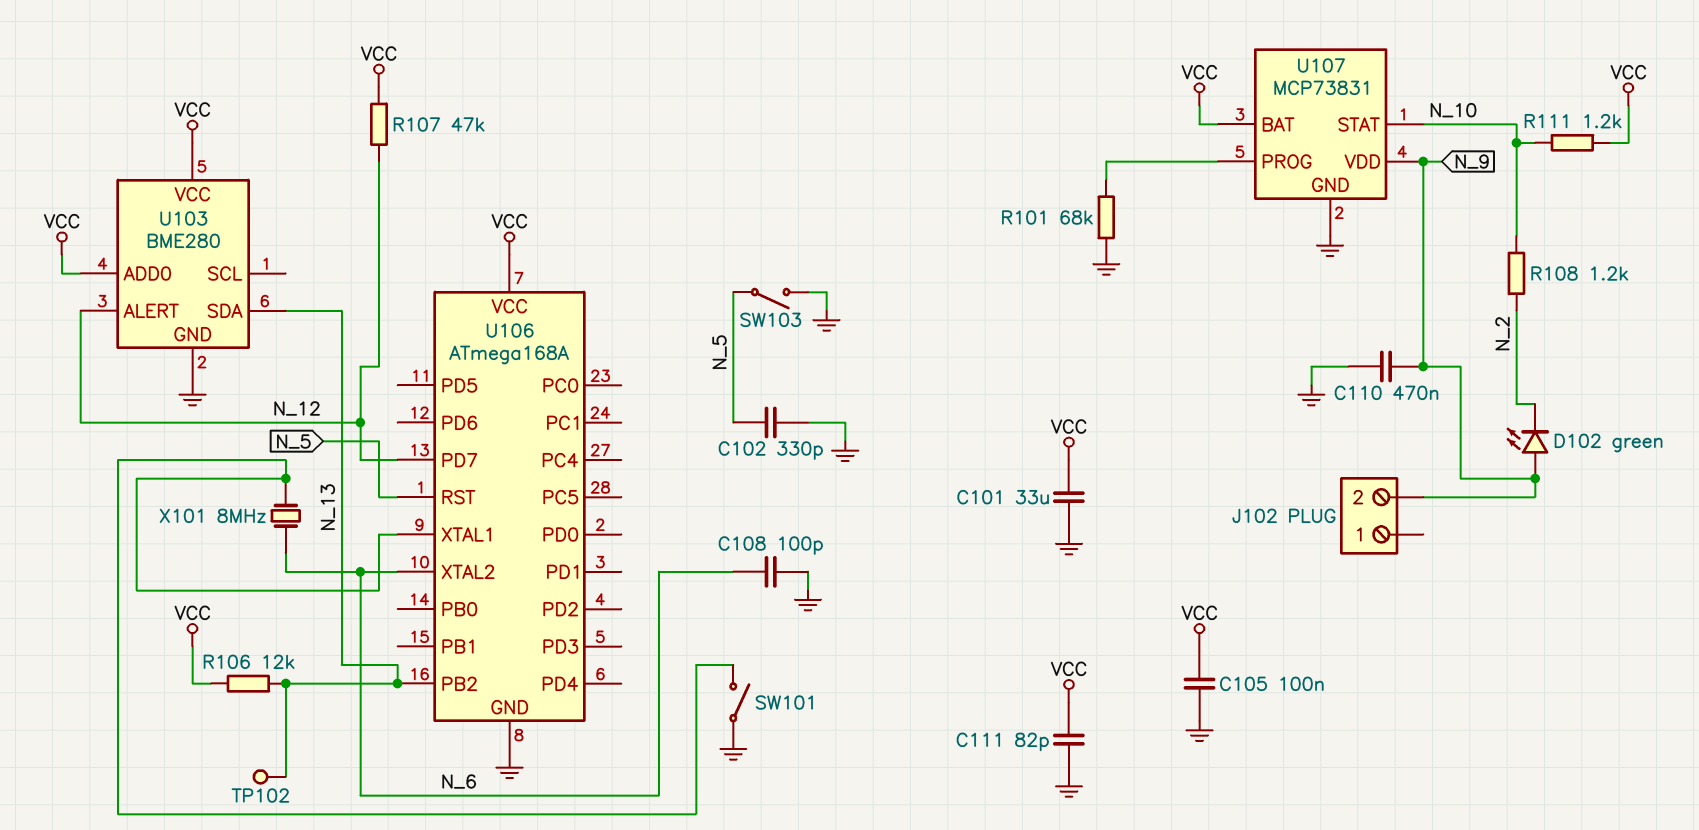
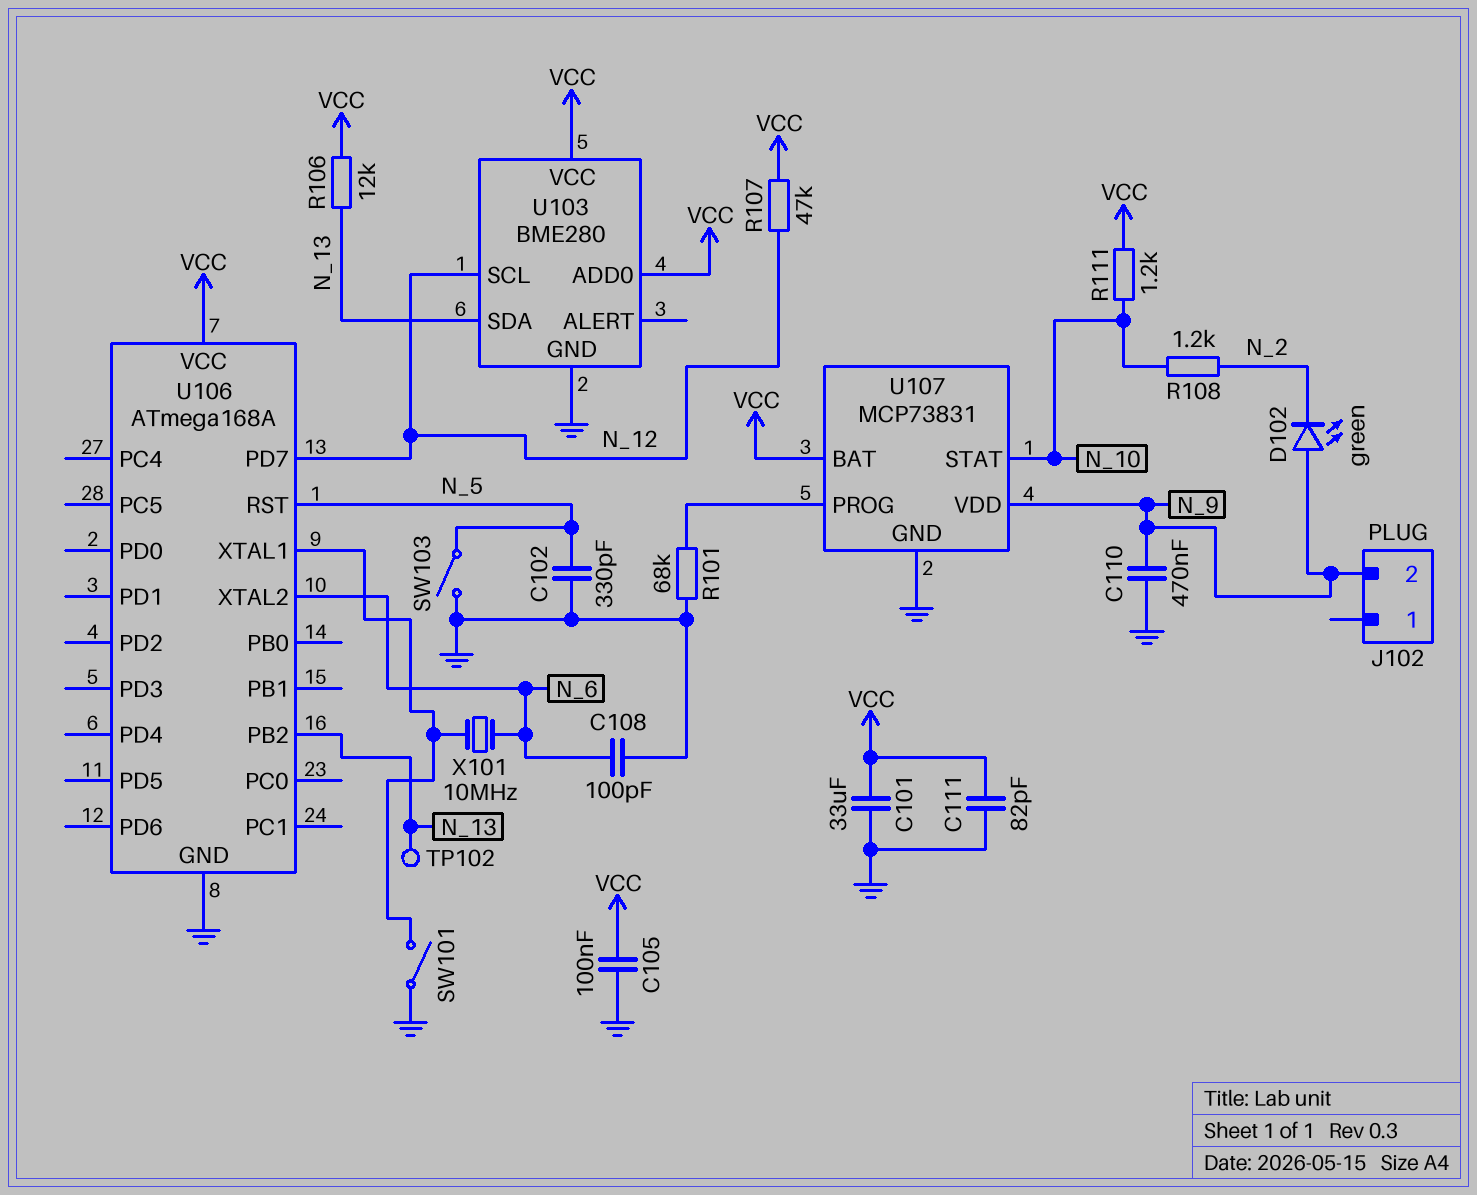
U103 pin ALERT: N_12 -> none
U103 pin SCL: none -> N_12
X101: 8MHz (N_6, U106/XTAL1) -> 10MHz (N_6, U106/XTAL1)

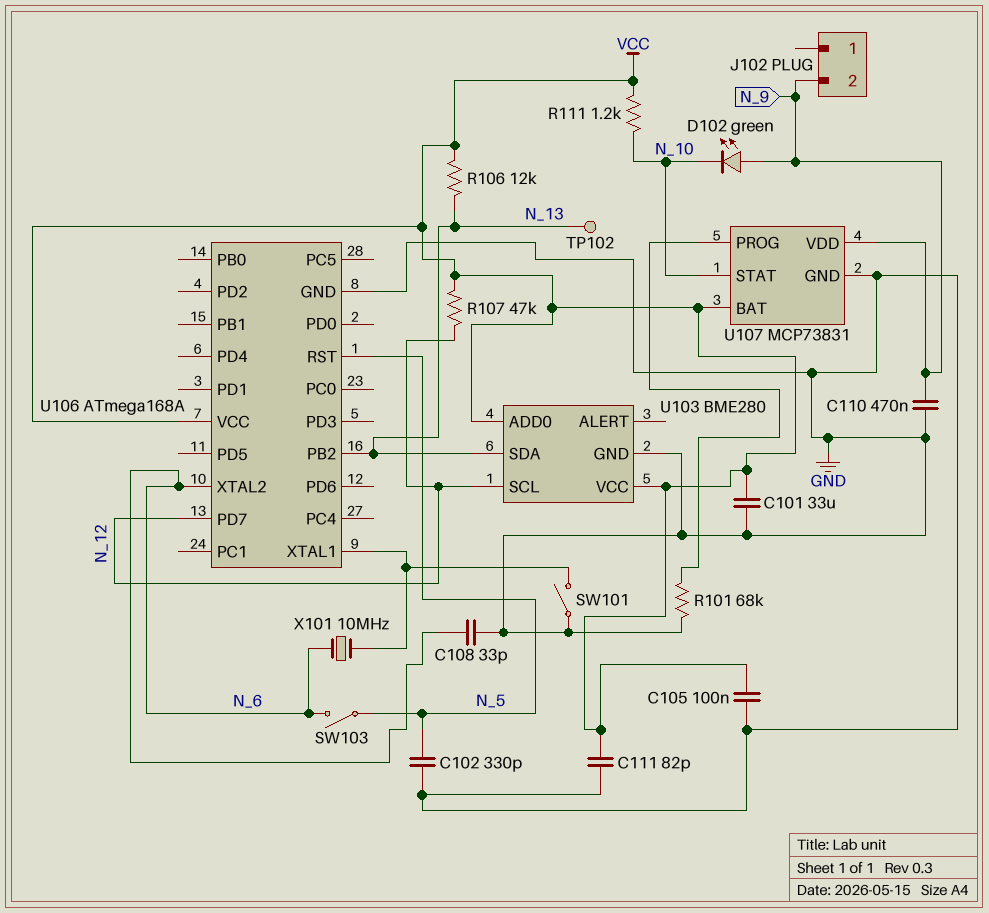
C108: 100pF (GND, N_6) -> 33pF (GND, N_6)
D102: LED green (A N_9, K N_2) -> LED green (A N_9, K N_10)
R108: 1.2k (N_2, N_10) -> none
SW103: switch (GND, N_5) -> switch (N_5, N_6)

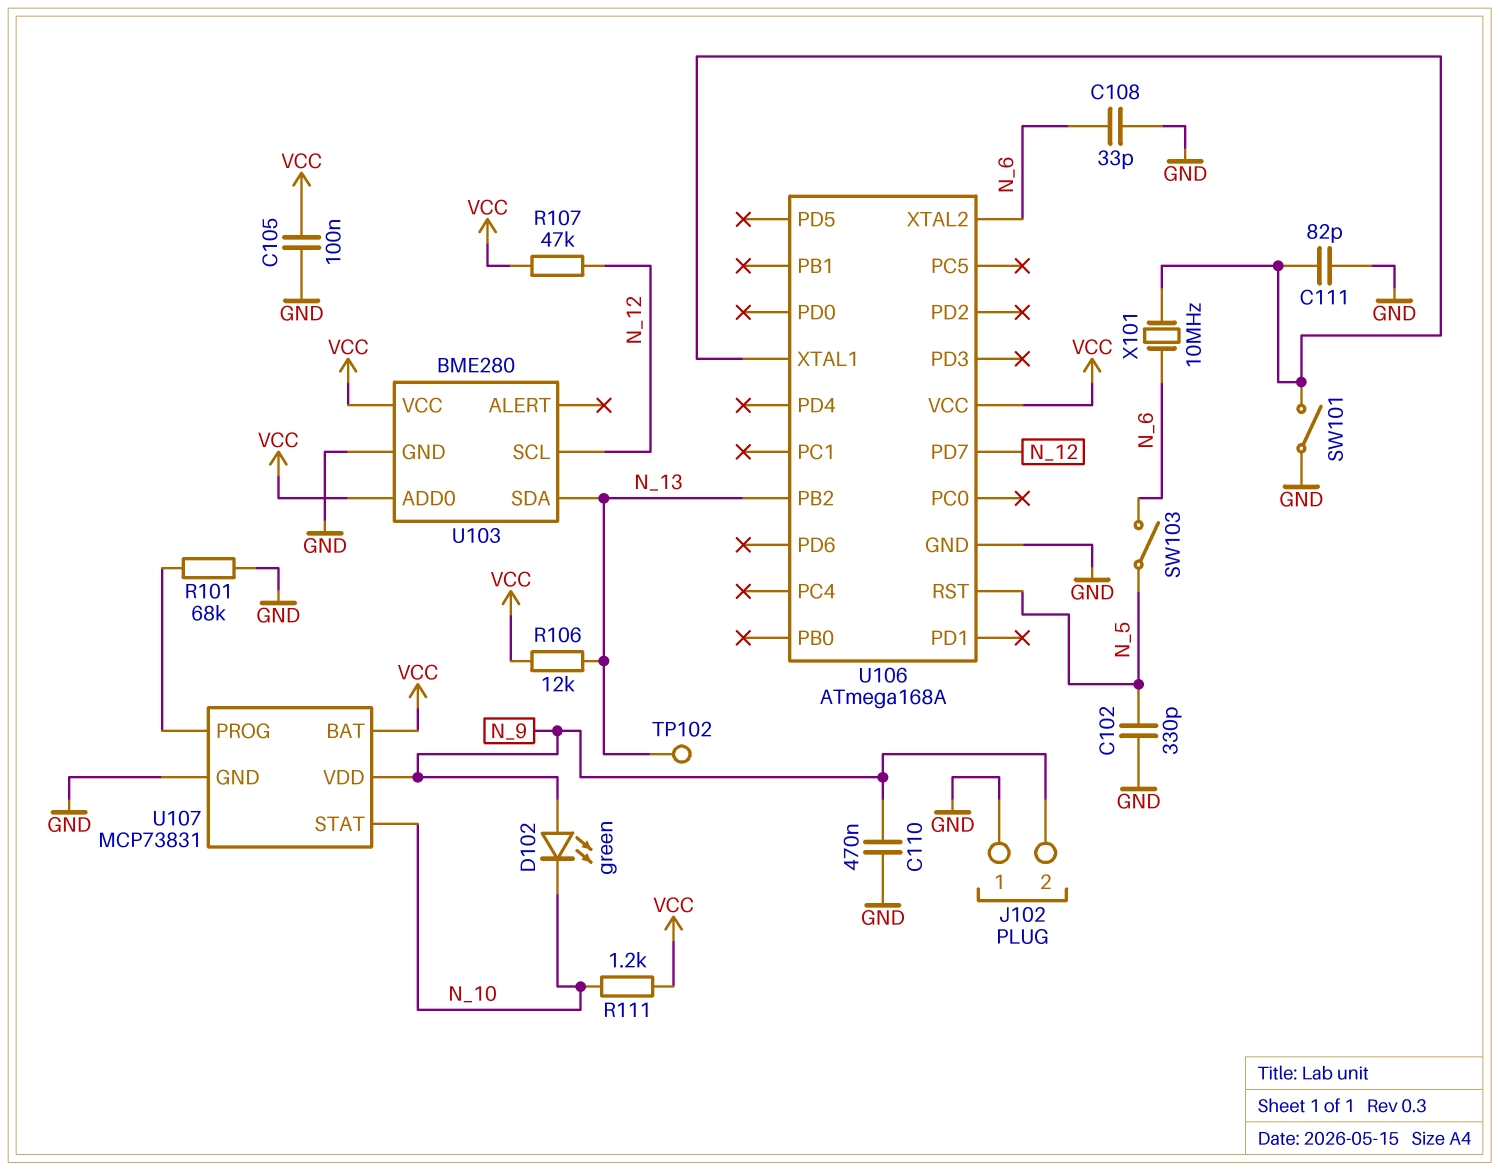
C101: 33uF (GND, VCC) -> none
C111: 82pF (GND, VCC) -> 82pF (GND, U106/XTAL1)
J102 pin 1: none -> GND

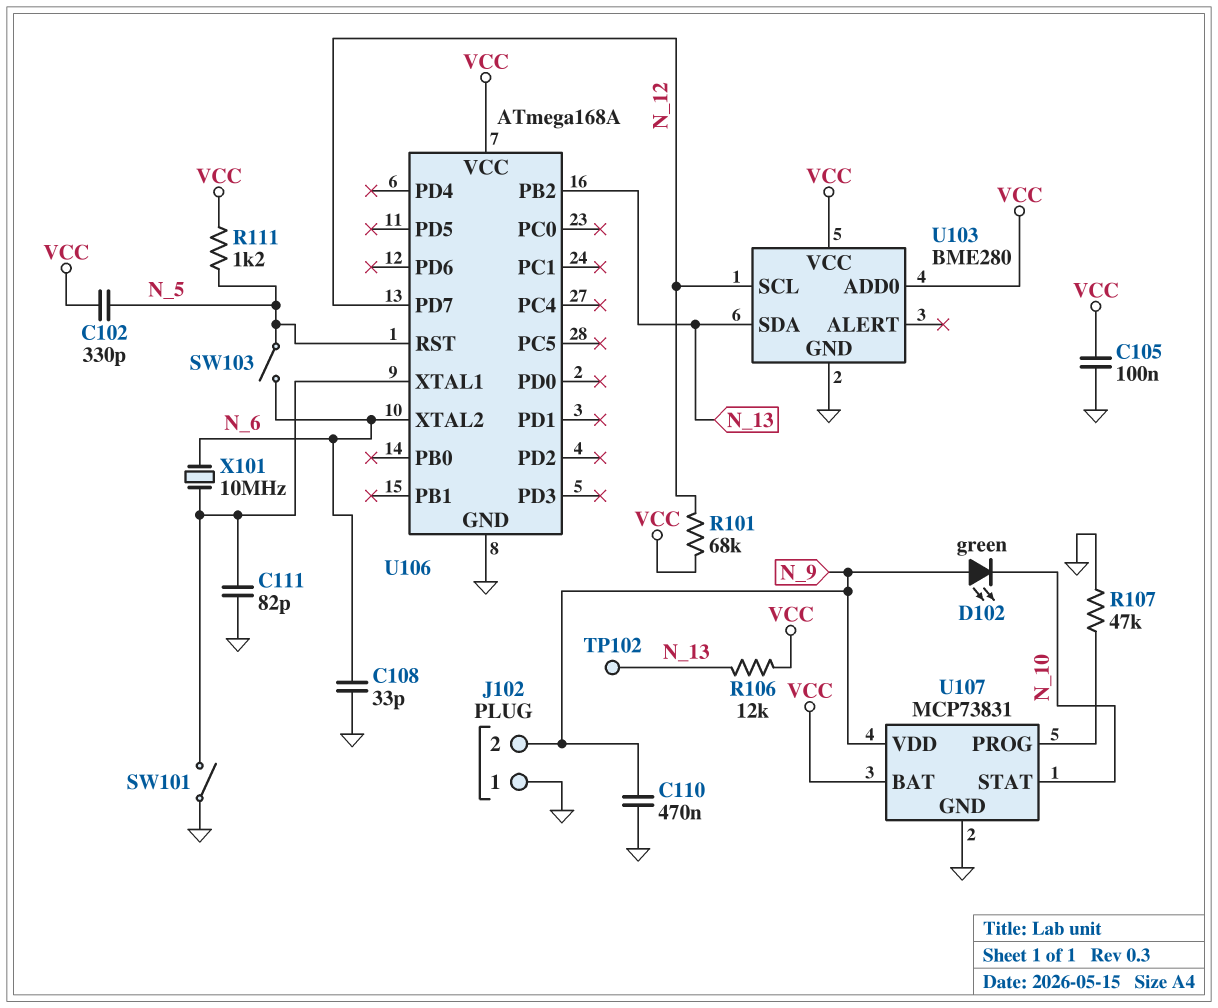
C102: 330pF (GND, N_5) -> 330pF (N_5, VCC)
R101: 68k (GND, U107/PROG) -> 68k (N_12, VCC)
R107: 47k (N_12, VCC) -> 47k (GND, U107/PROG)
R111: 1.2k (N_10, VCC) -> 1.2k (N_5, VCC)

